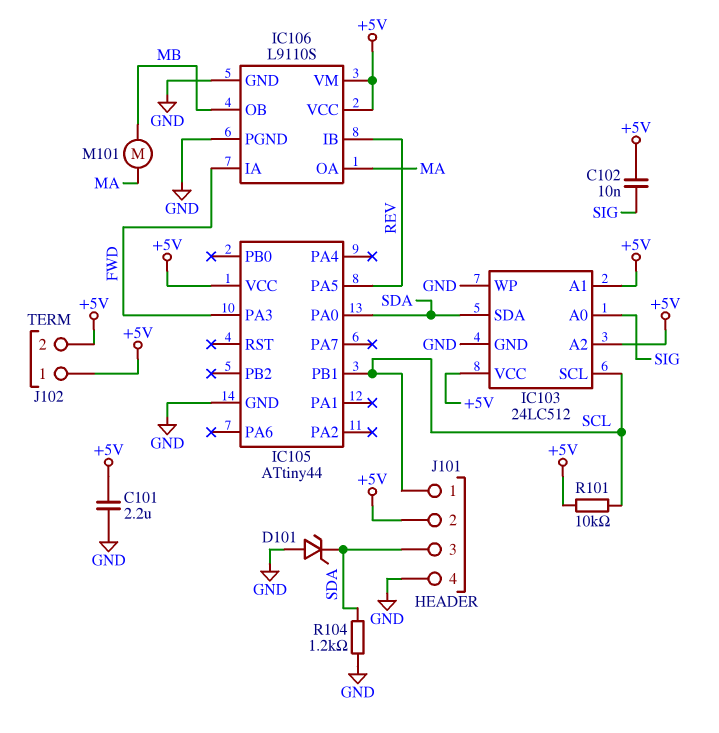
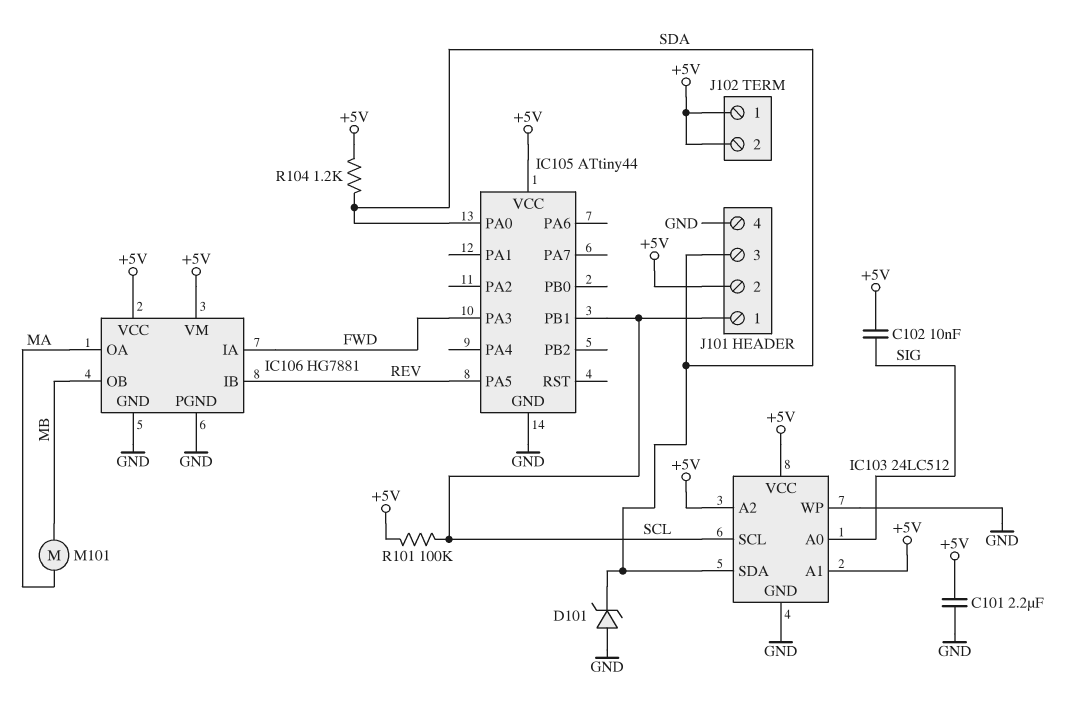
IC106: L9110S -> HG7881
R101: 10k (+5V, SCL) -> 100k (+5V, SCL)
R104: 1.2k (GND, SDA) -> 1.2k (+5V, SDA)

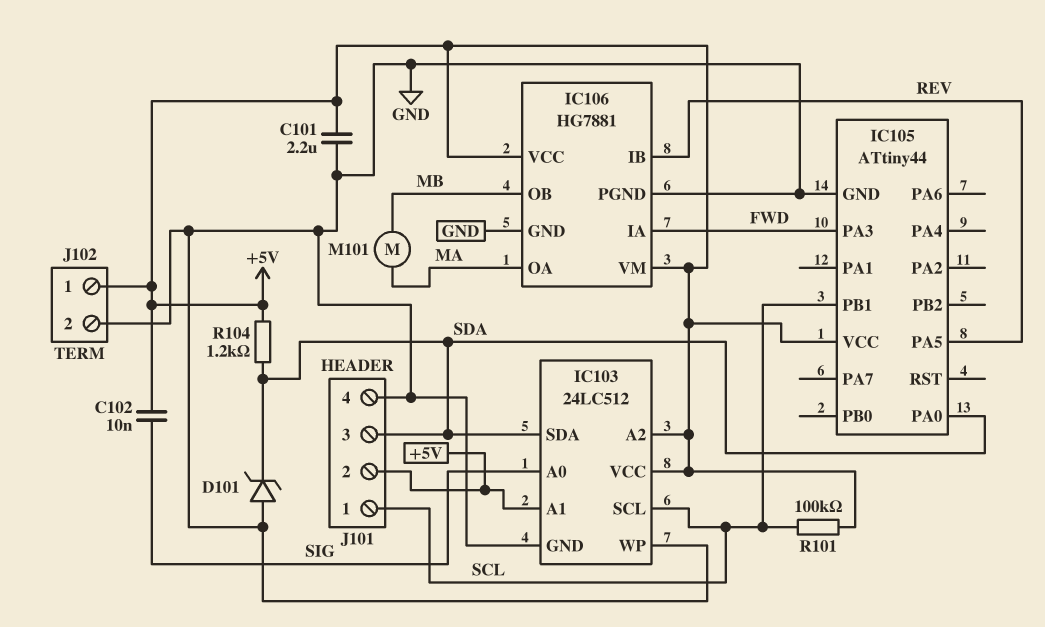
J102 pin 2: +5V -> GND

